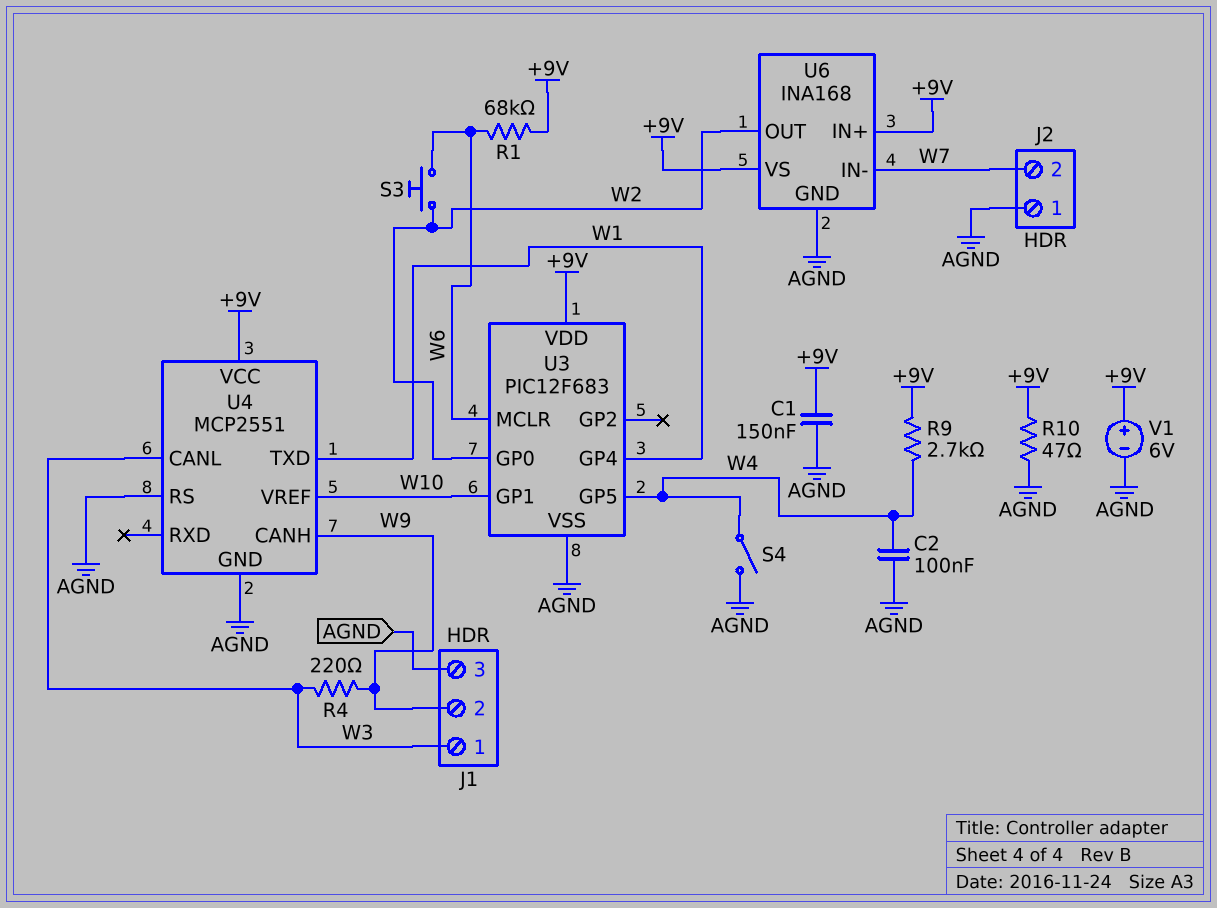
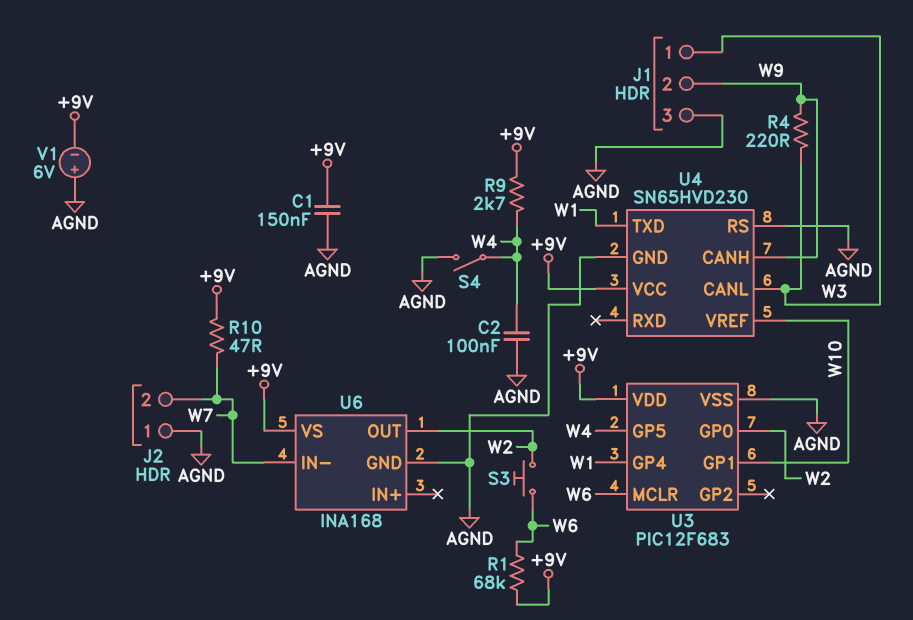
R10: 47 (+9V, AGND) -> 47 (+9V, W7)
U4: MCP2551 -> SN65HVD230
U6 pin IN+: +9V -> none
V1: 6V (plus +9V, minus AGND) -> 6V (plus AGND, minus +9V)

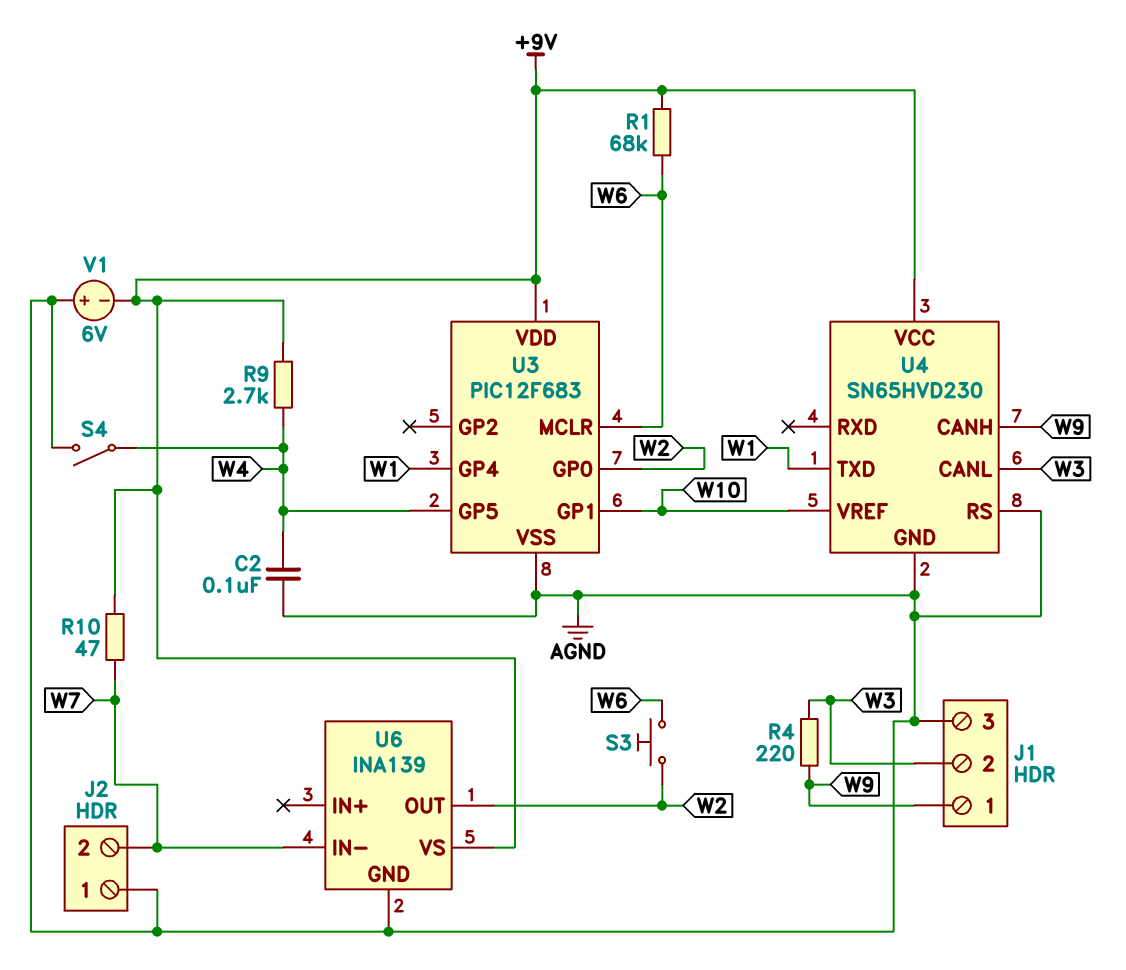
C1: 150nF (+9V, AGND) -> none
J1 pin 1: W3 -> W9
J1 pin 2: W9 -> W3
U6: INA168 -> INA139

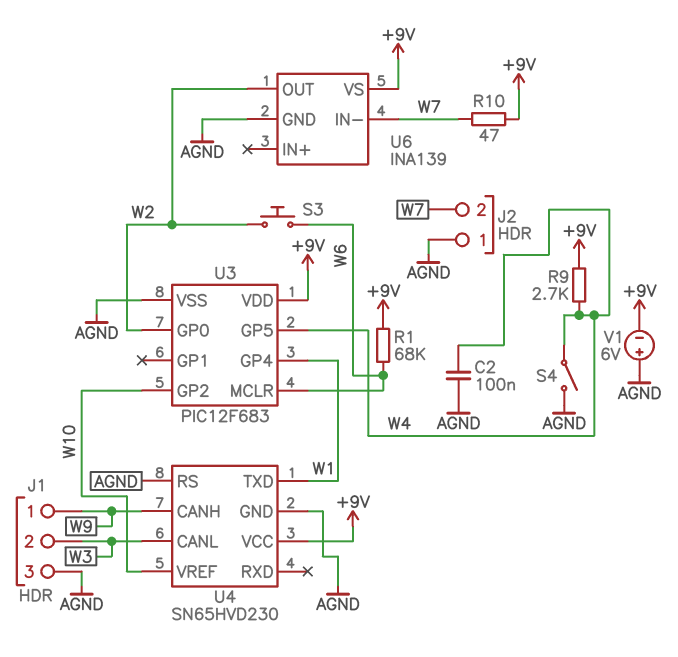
R4: 220 (W3, W9) -> none
U3 pin GP1: W10 -> none
U3 pin GP2: none -> W10

